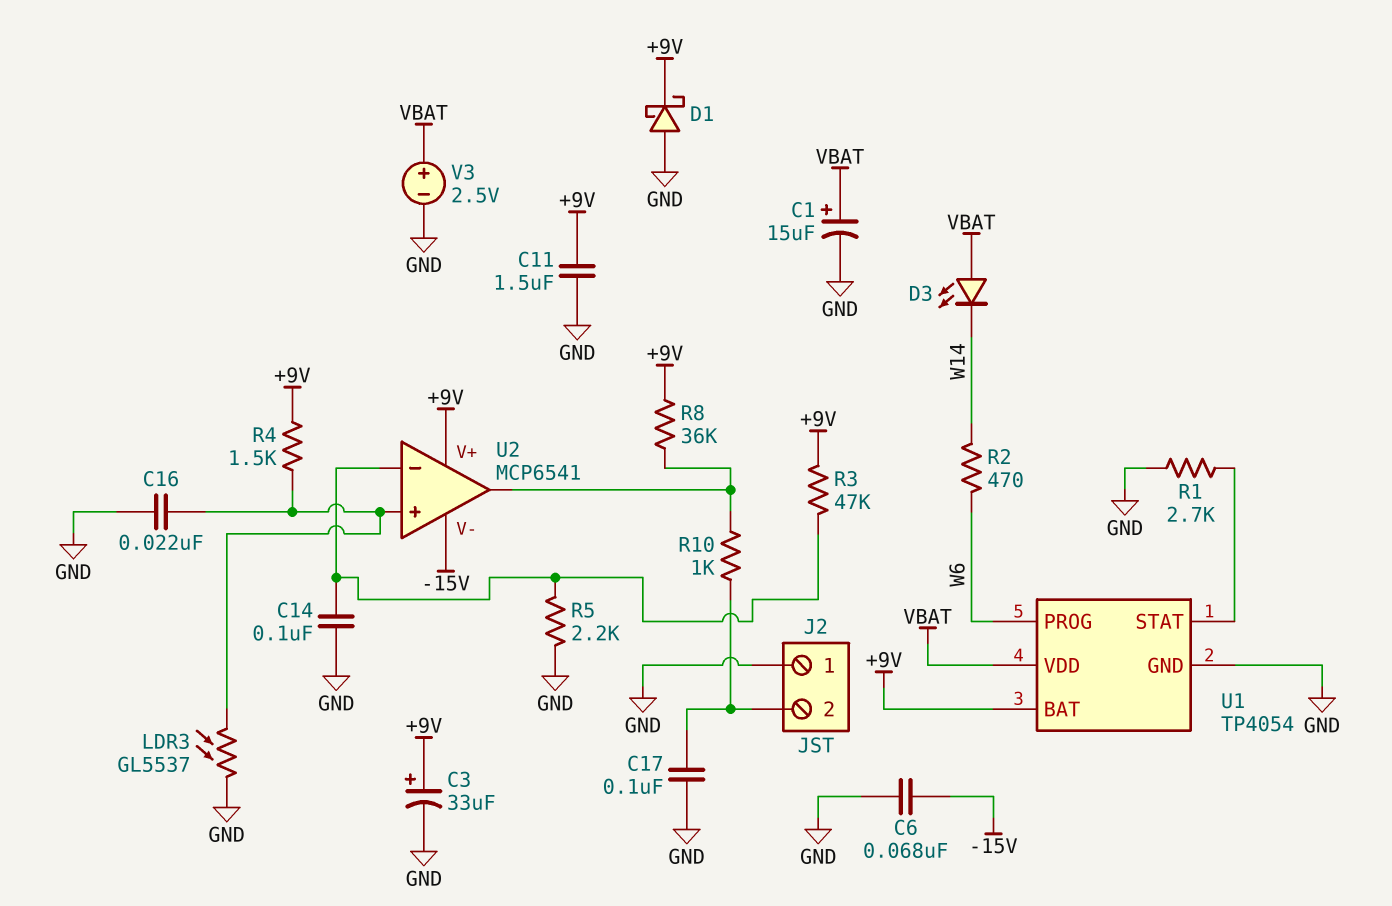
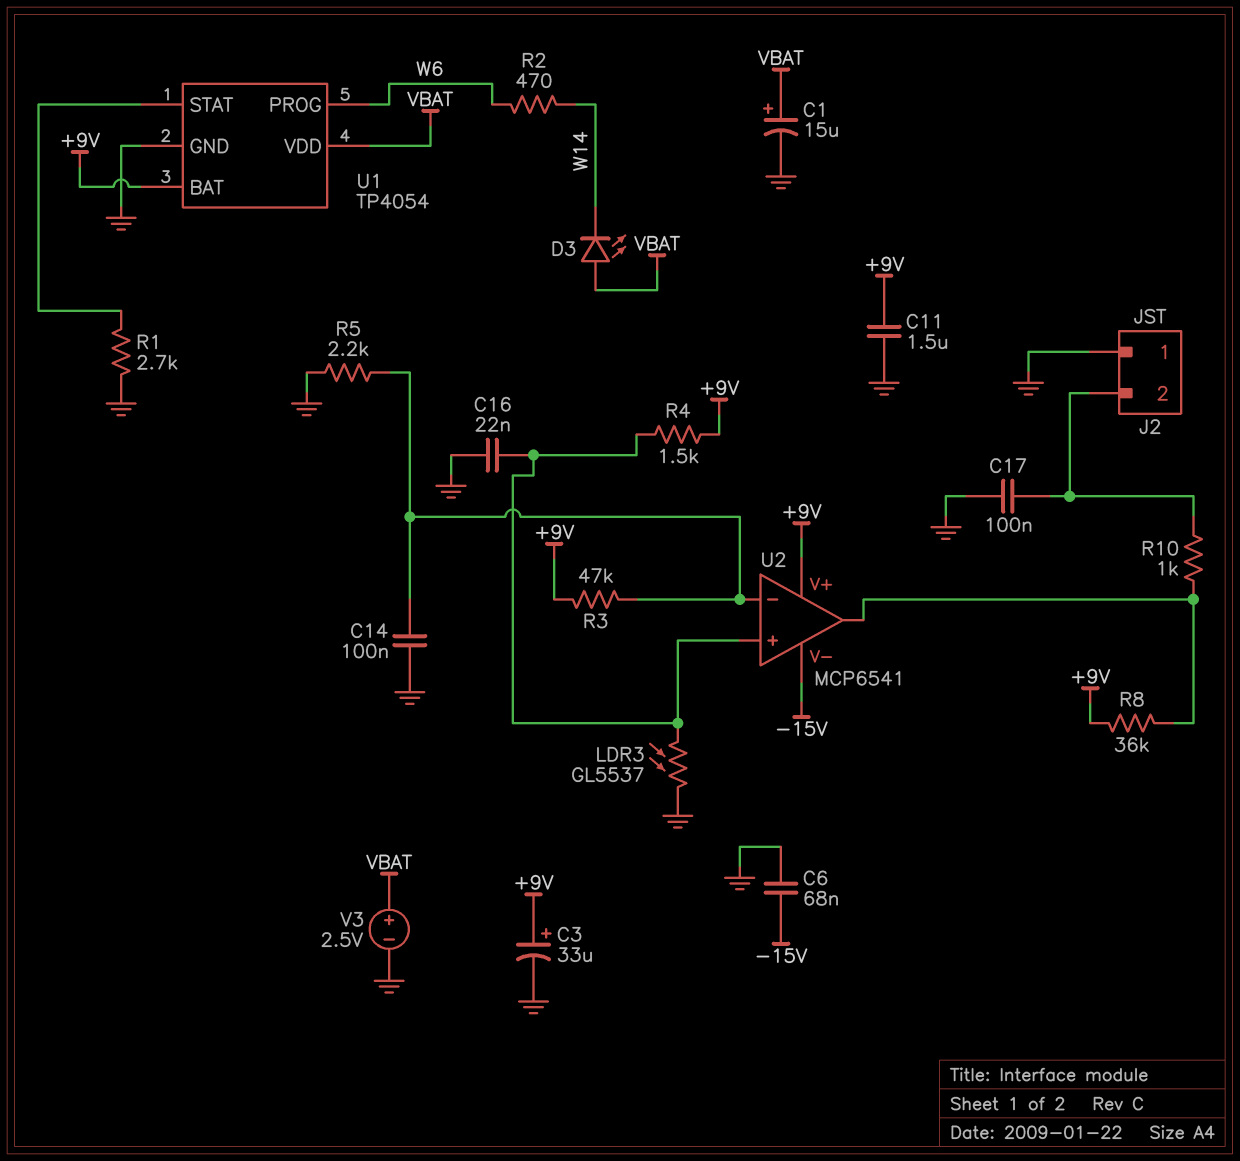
D1: schottky (A GND, K +9V) -> none

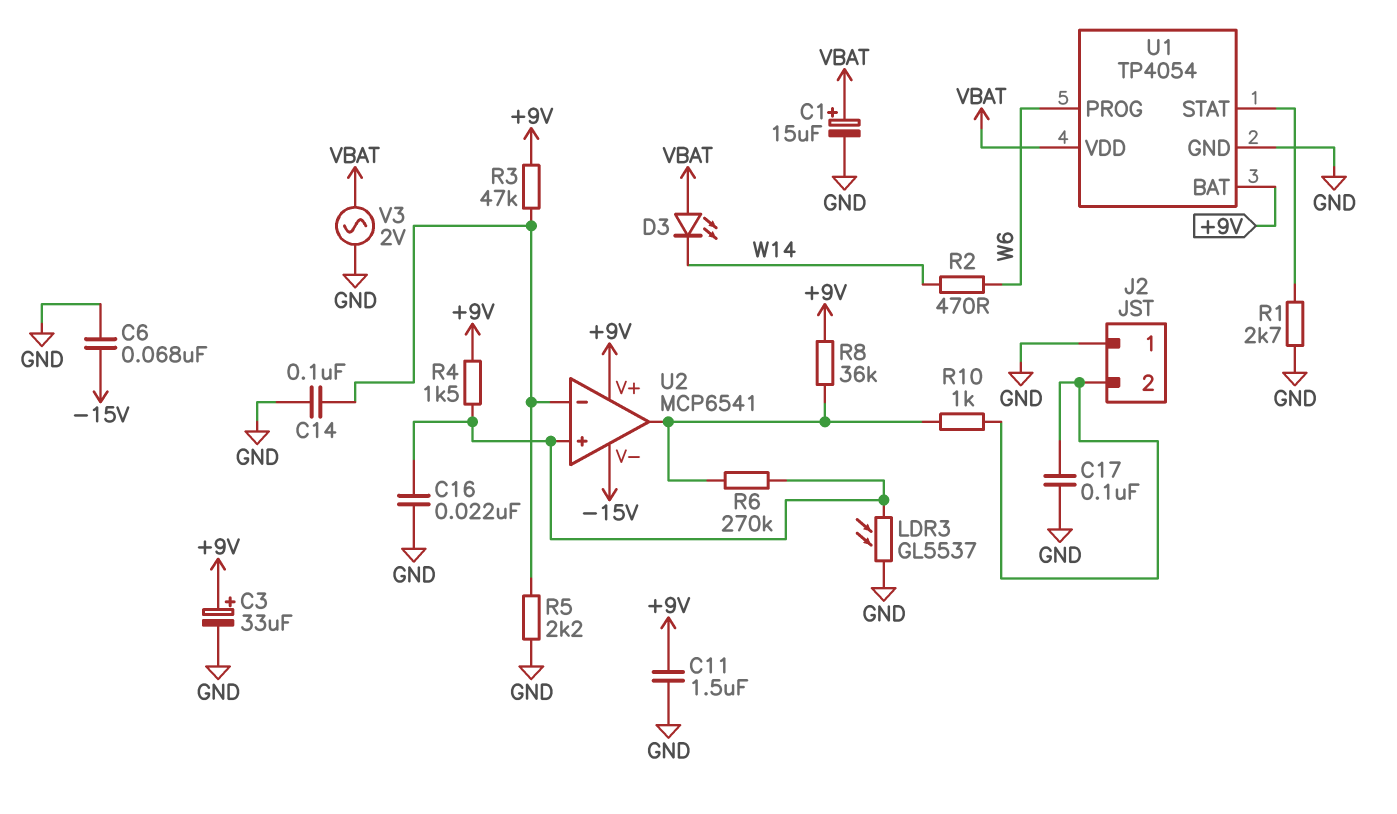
R6: none -> 270k (U2/in+, U2/out)
V3: 2.5V (plus VBAT, minus GND) -> AC 2V (GND, VBAT)

